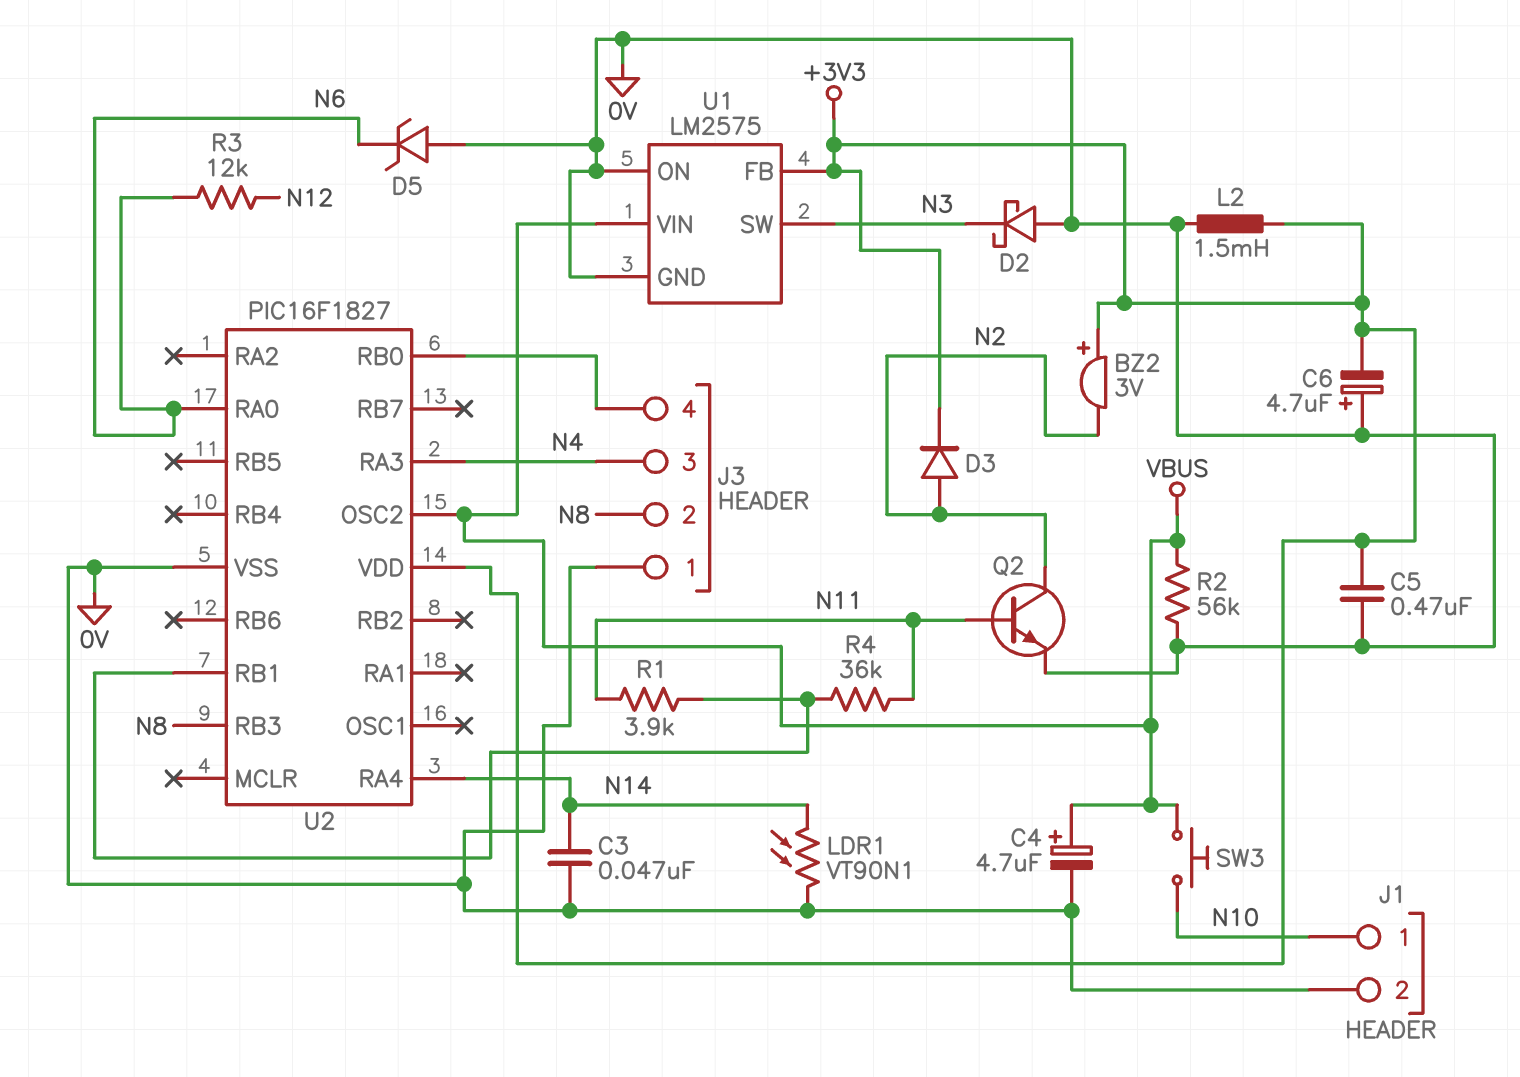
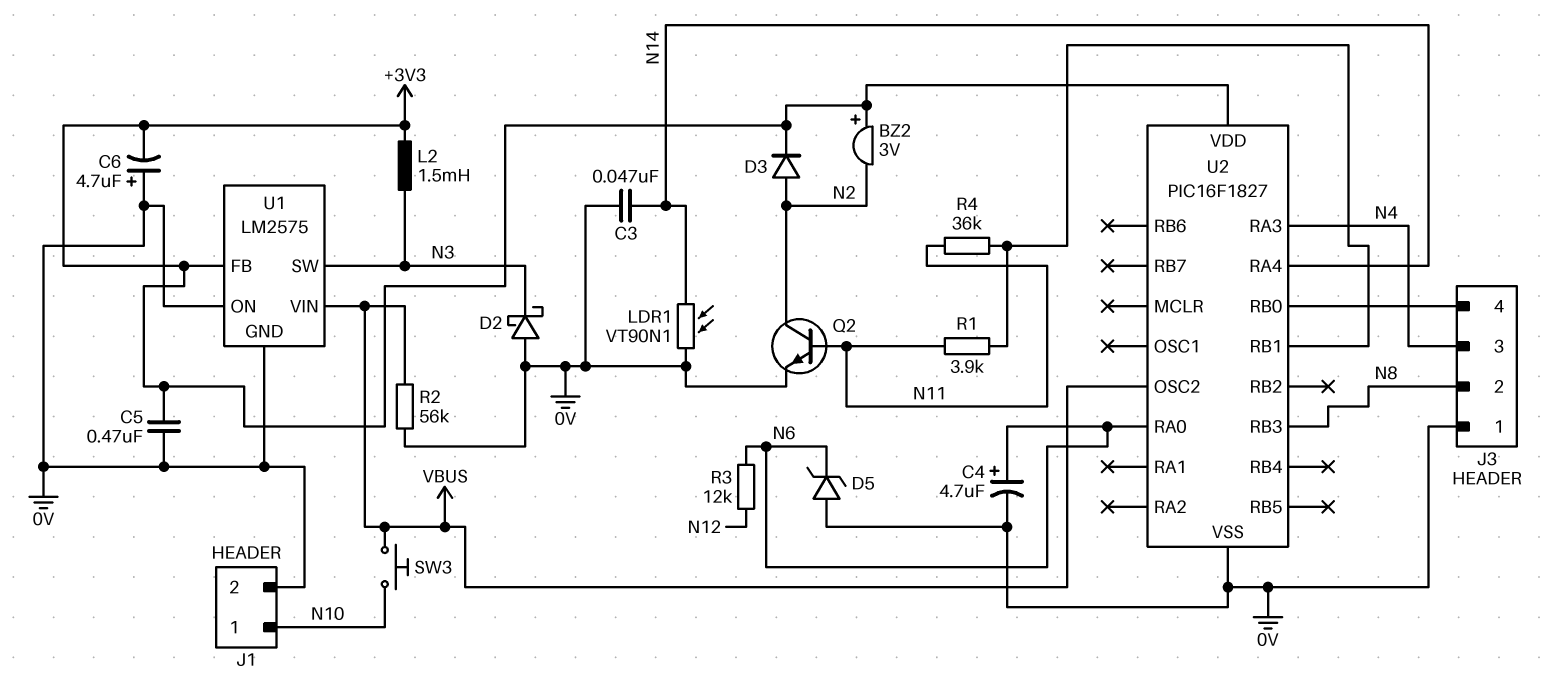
C4: 4.7uF (plus VBUS, minus 0V) -> 4.7uF (plus N6, minus 0V)
L2: 1.5mH (+3V3, 0V) -> 1.5mH (+3V3, N3)

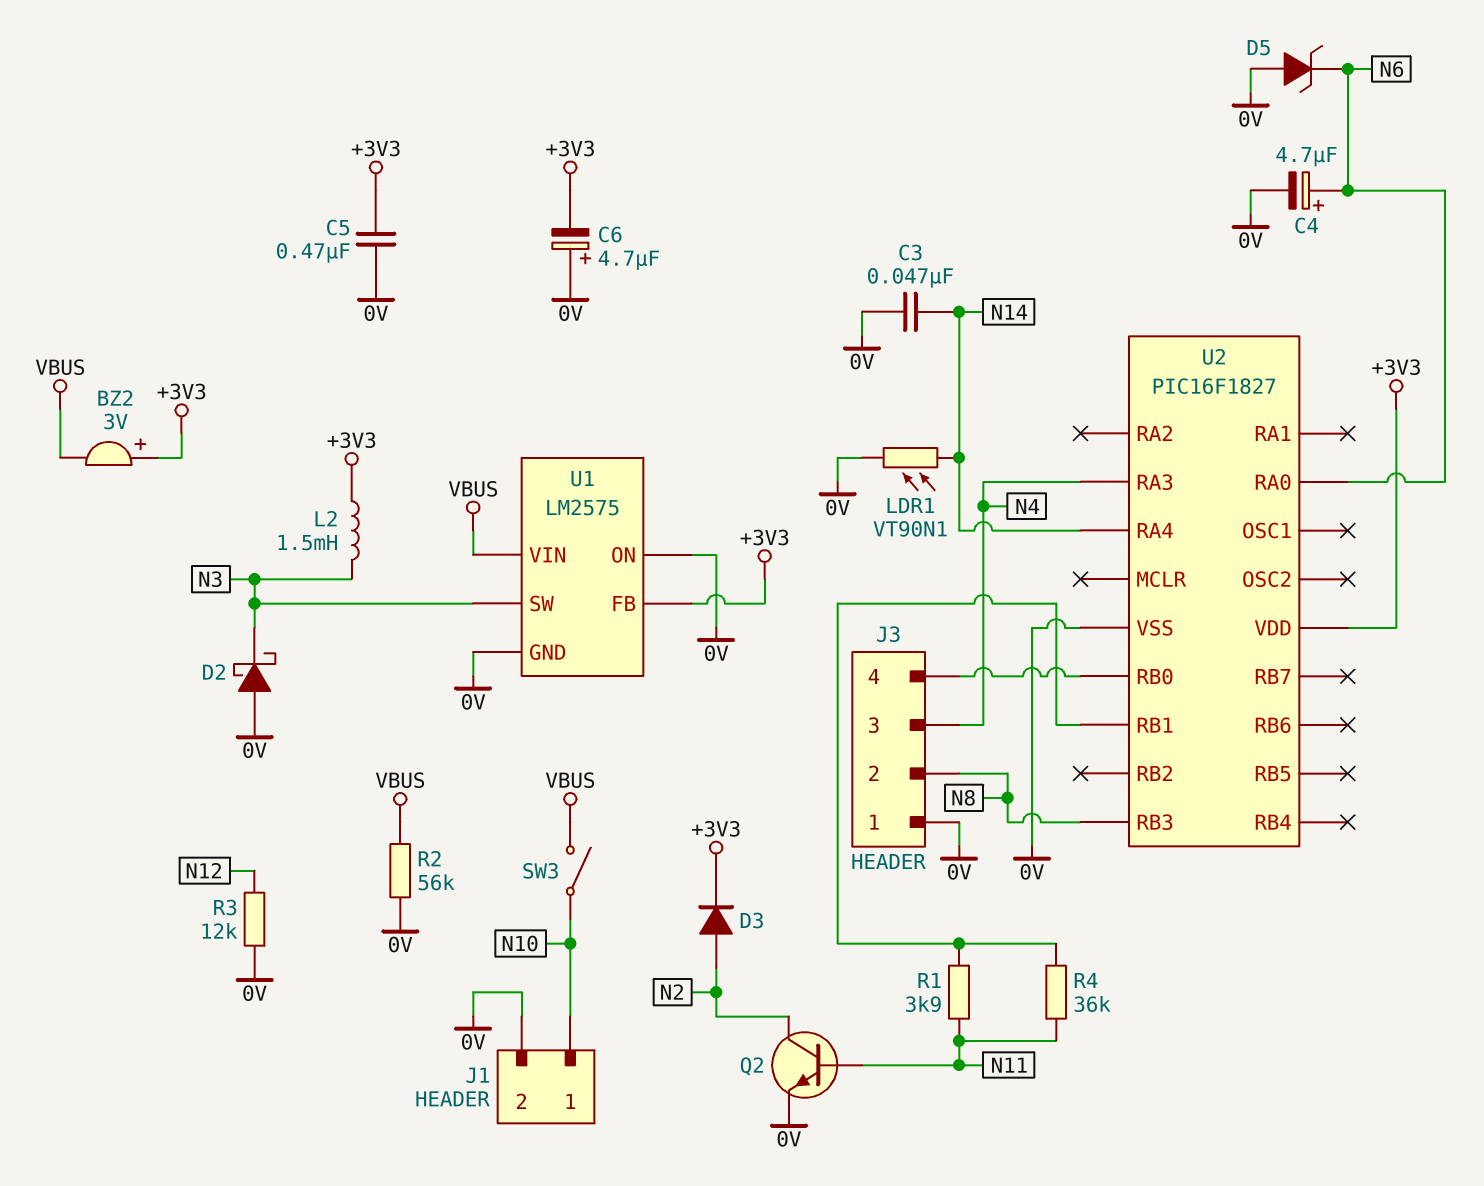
BZ2: buzzer 3V (plus +3V3, minus N2) -> buzzer 3V (plus +3V3, minus VBUS)
R3: 12k (N6, N12) -> 12k (0V, N12)
SW3: button (N10, VBUS) -> switch (N10, VBUS)
U2 pin OSC2: VBUS -> none

